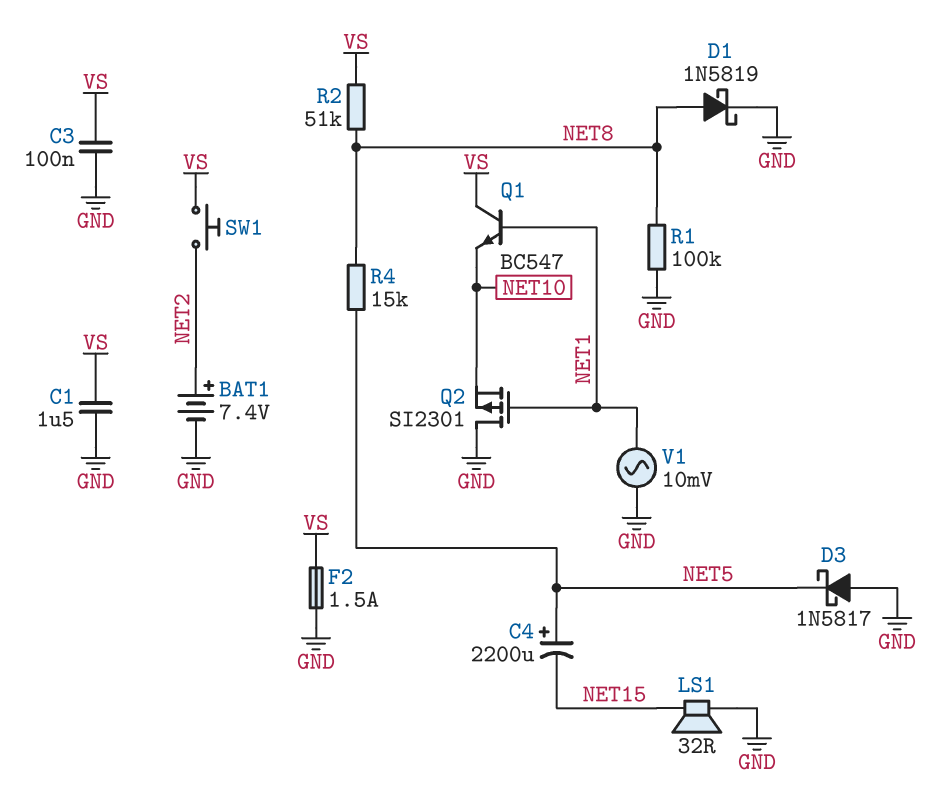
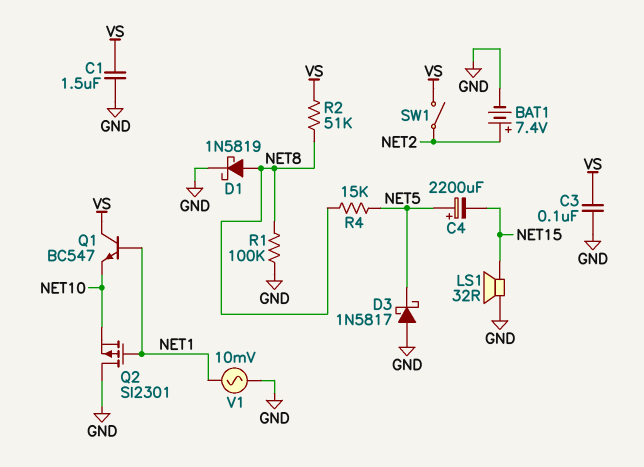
F2: 1.5A (GND, VS) -> none
SW1: button (NET2, VS) -> switch (NET2, VS)

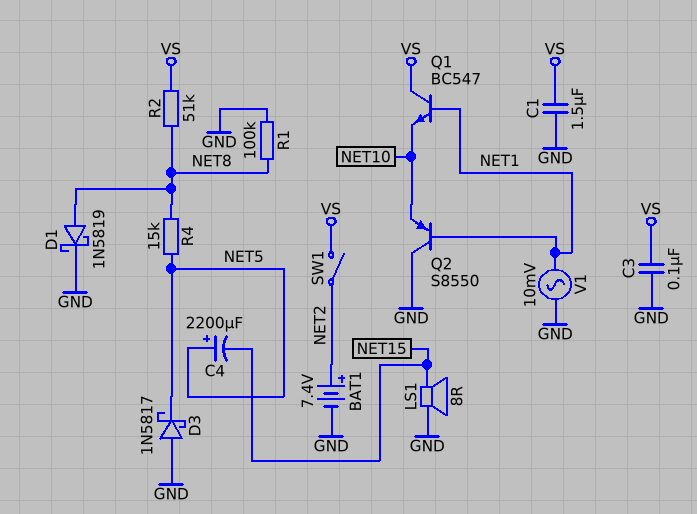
LS1: speaker 32R (GND, NET15) -> speaker 8R (GND, NET15)
Q2: PMOS SI2301 (G NET1, D GND, S NET10) -> PNP S8550 (B NET1, C GND, E NET10)

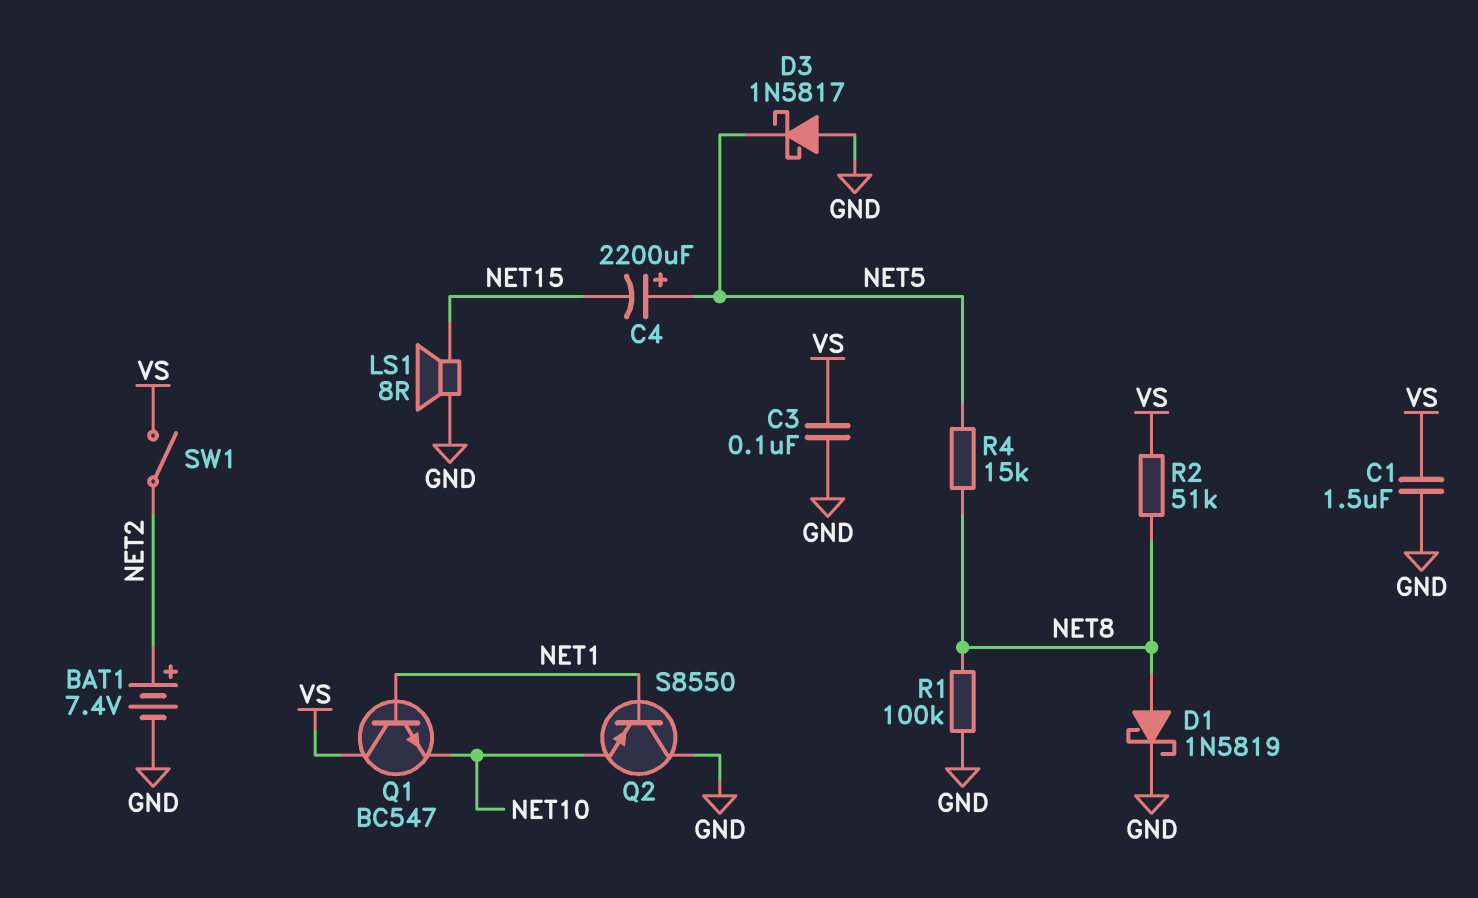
V1: AC 10mV (GND, NET1) -> none

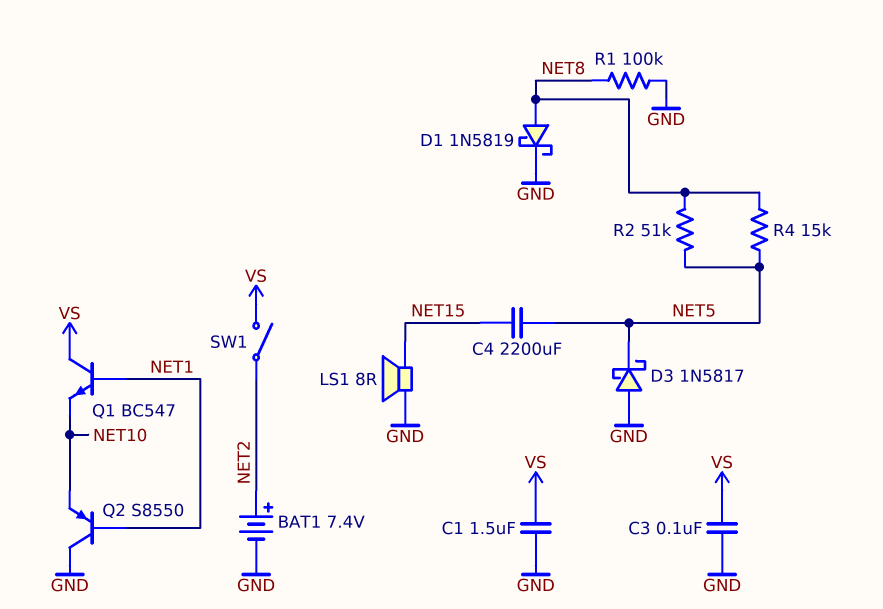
C4: 2200uF (plus NET5, minus NET15) -> 2200uF (NET5, NET15)
R2: 51k (NET8, VS) -> 51k (NET5, NET8)

